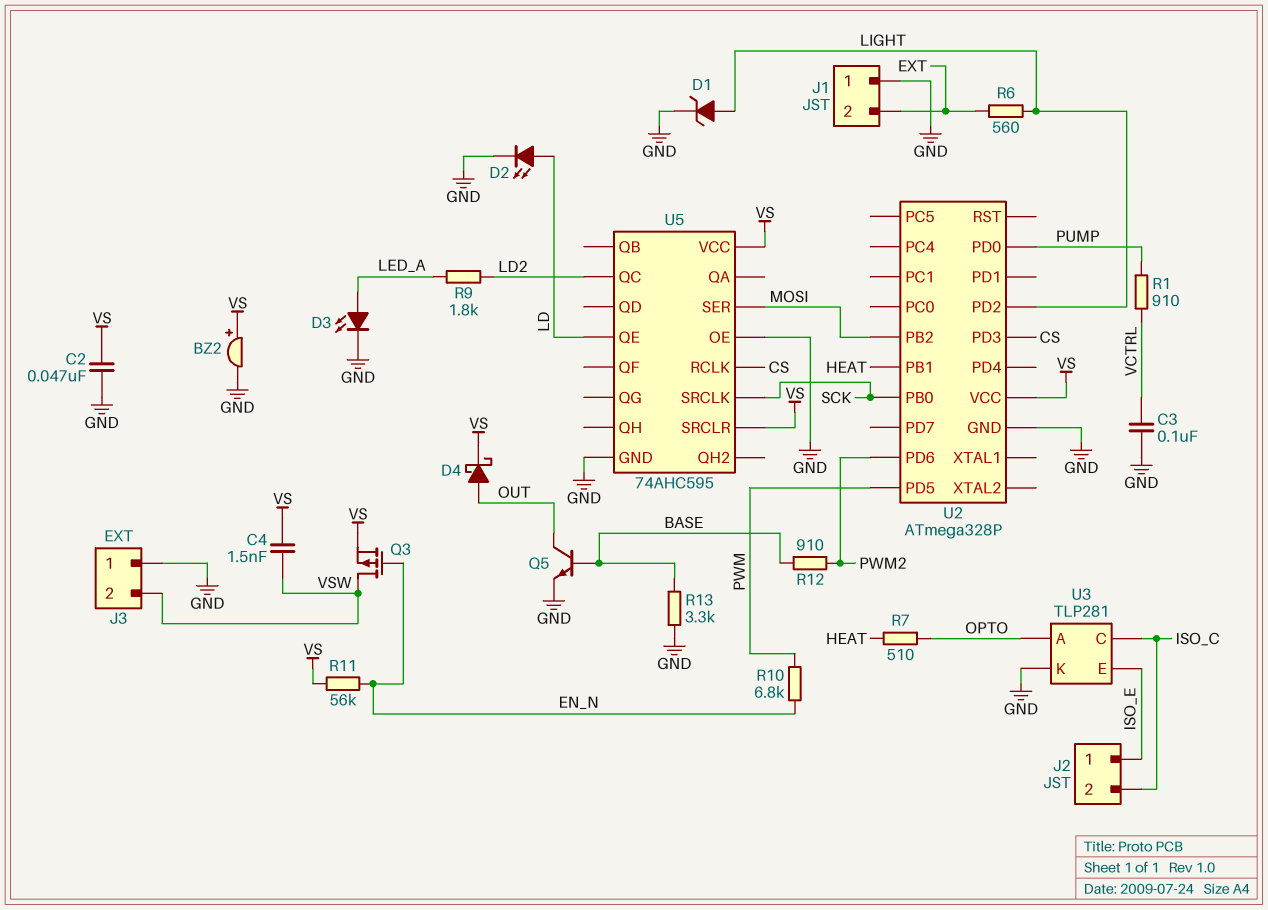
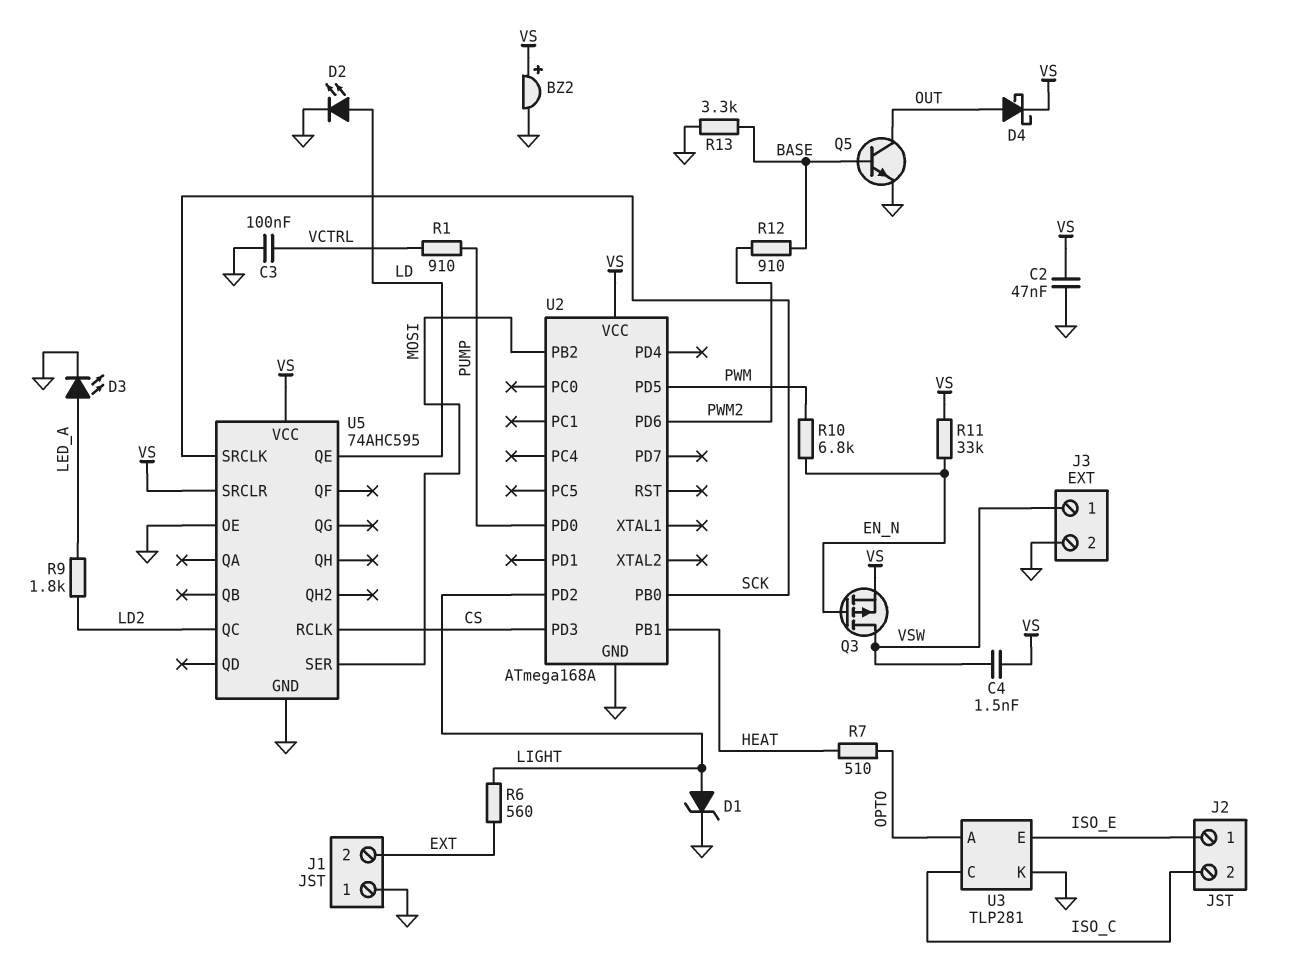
J3 pin 1: GND -> VSW
J3 pin 2: VSW -> GND
R11: 56k (EN_N, VS) -> 33k (EN_N, VS)
U2: ATmega328P -> ATmega168A

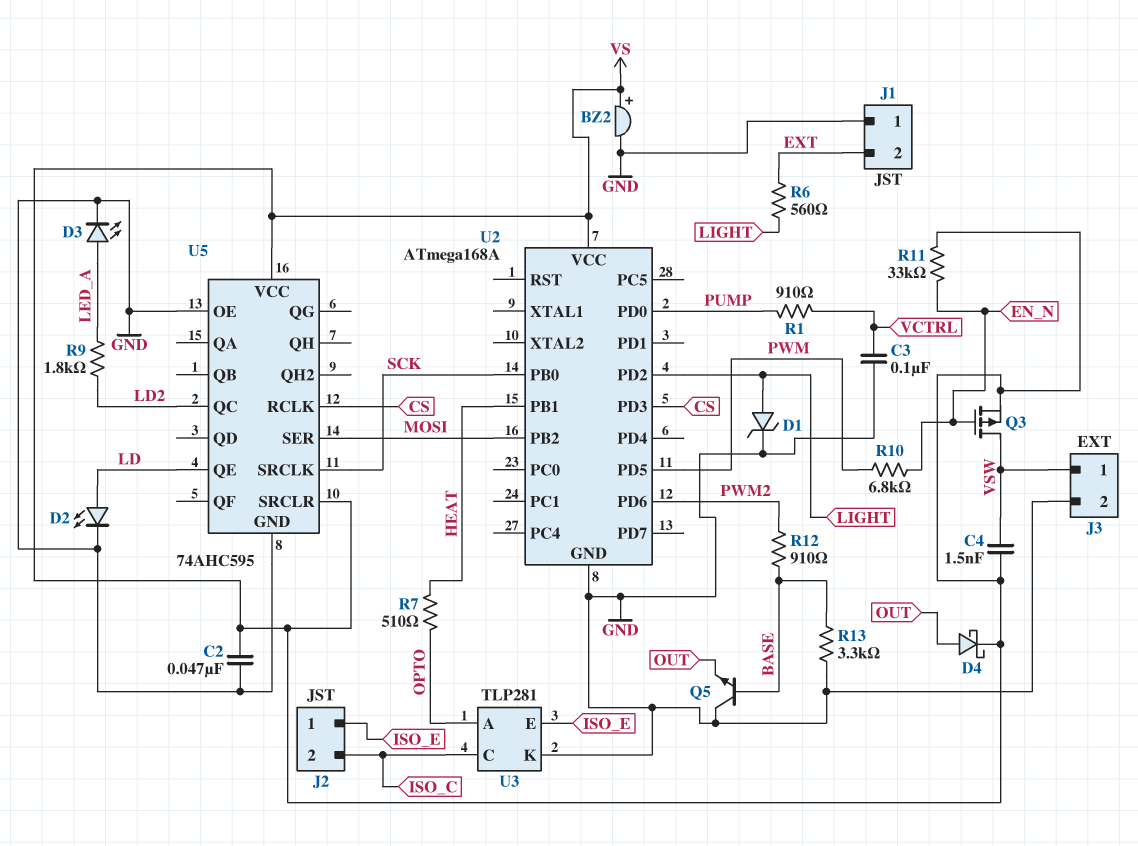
Q5: NPN (B BASE, C OUT, E GND) -> NPN (B BASE, C GND, E OUT)

